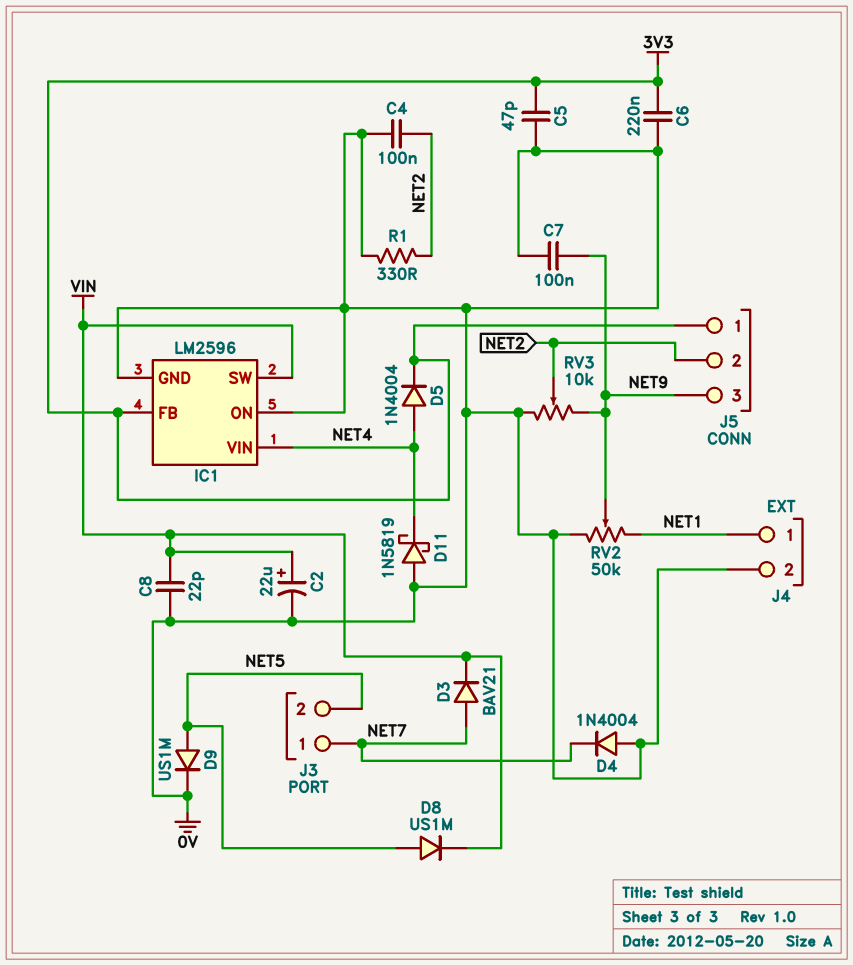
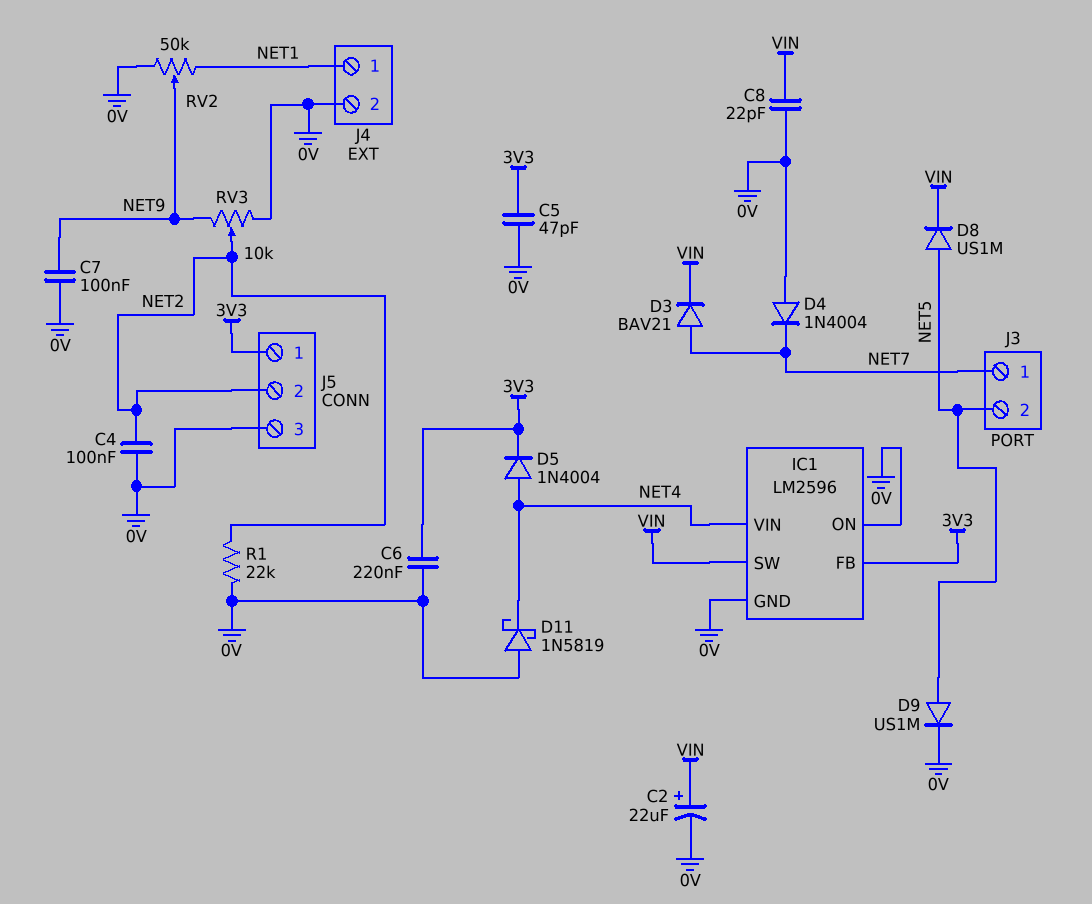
J5 pin 3: NET9 -> 0V
R1: 330 (0V, NET2) -> 22k (0V, NET2)

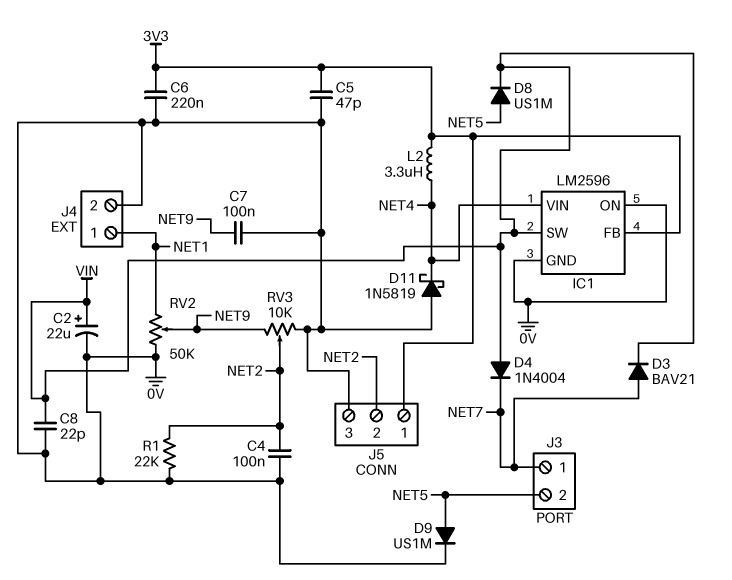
D4: diode 1N4004 (A 0V, K NET7) -> diode 1N4004 (A VIN, K NET7)
D5: diode 1N4004 (A NET4, K 3V3) -> none
L2: none -> 3.3uH (3V3, NET4)

